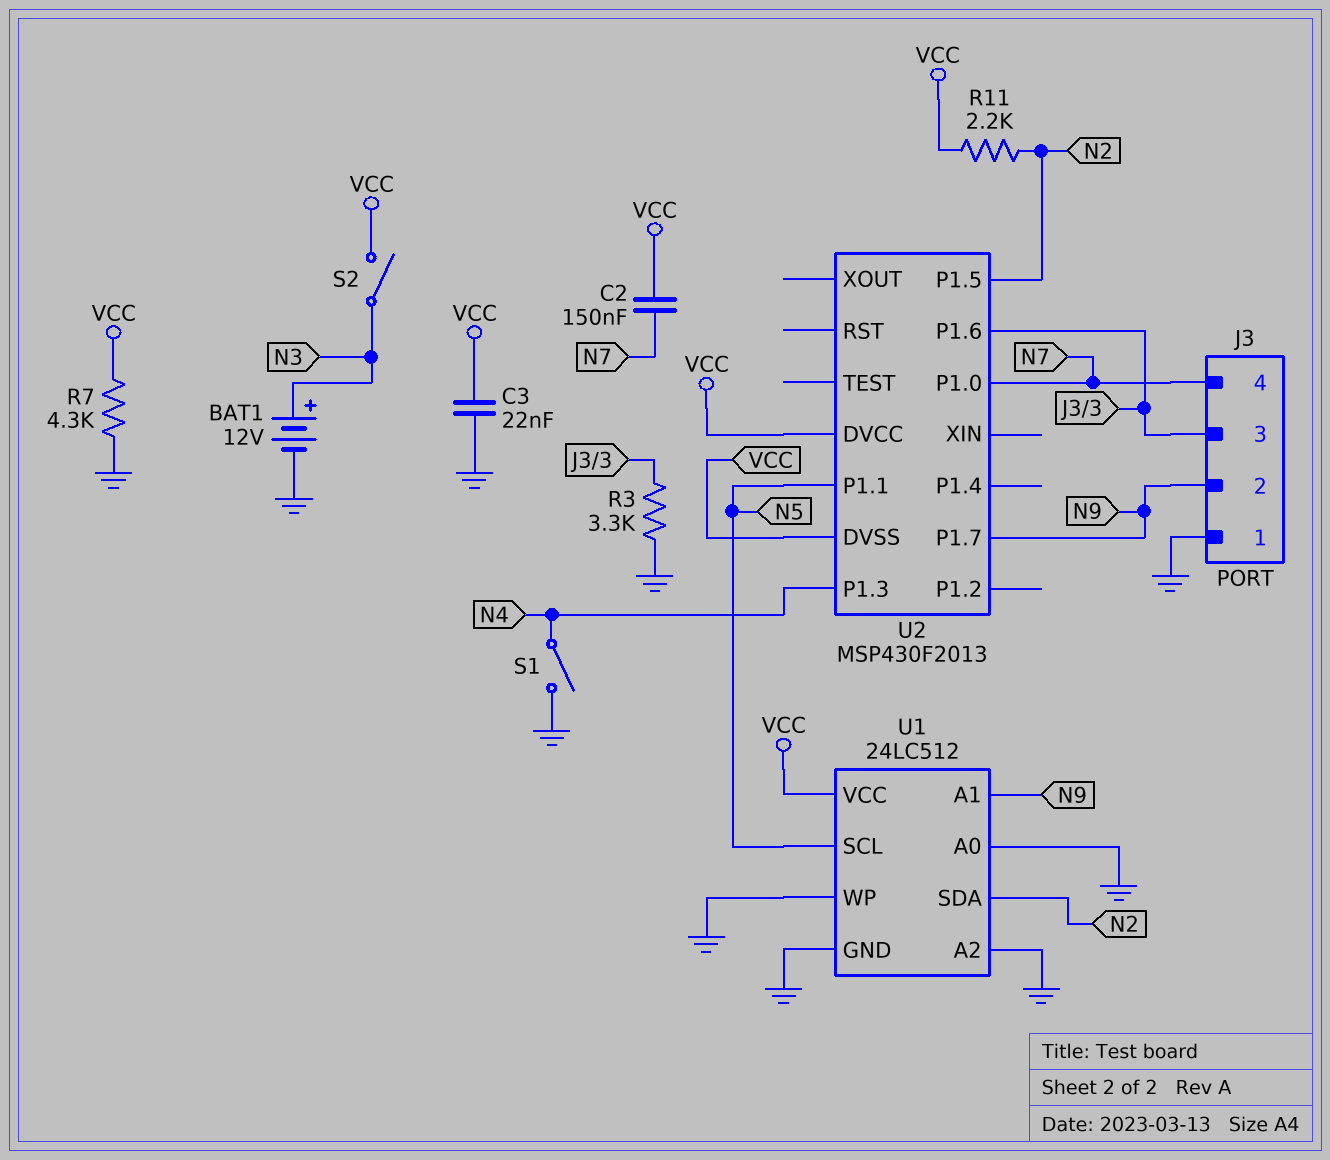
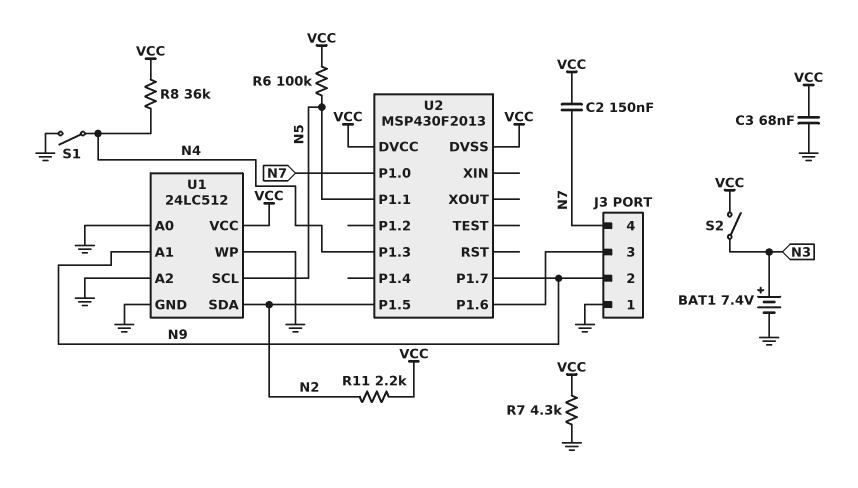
BAT1: 12V (plus N3, minus GND) -> 7.4V (plus N3, minus GND)
C3: 22nF (GND, VCC) -> 68nF (GND, VCC)
R3: 3.3k (GND, J3/3) -> none
R6: none -> 100k (N5, VCC)
R8: none -> 36k (N4, VCC)

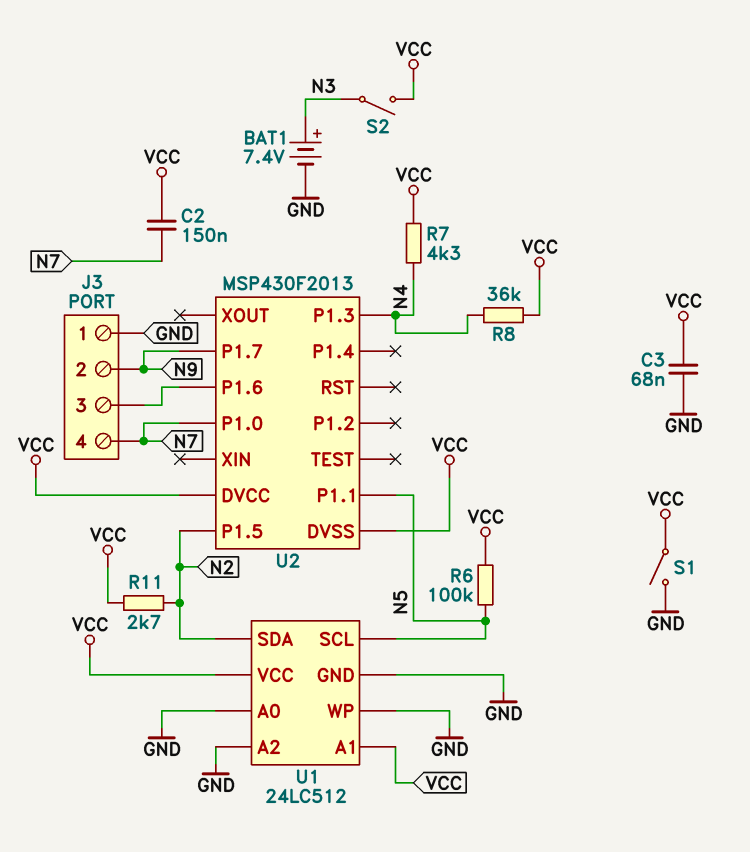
R7: 4.3k (GND, VCC) -> 4.3k (N4, VCC)
R11: 2.2k (N2, VCC) -> 2.7k (N2, VCC)
S1: switch (GND, N4) -> switch (GND, VCC)
U1 pin A1: N9 -> VCC

